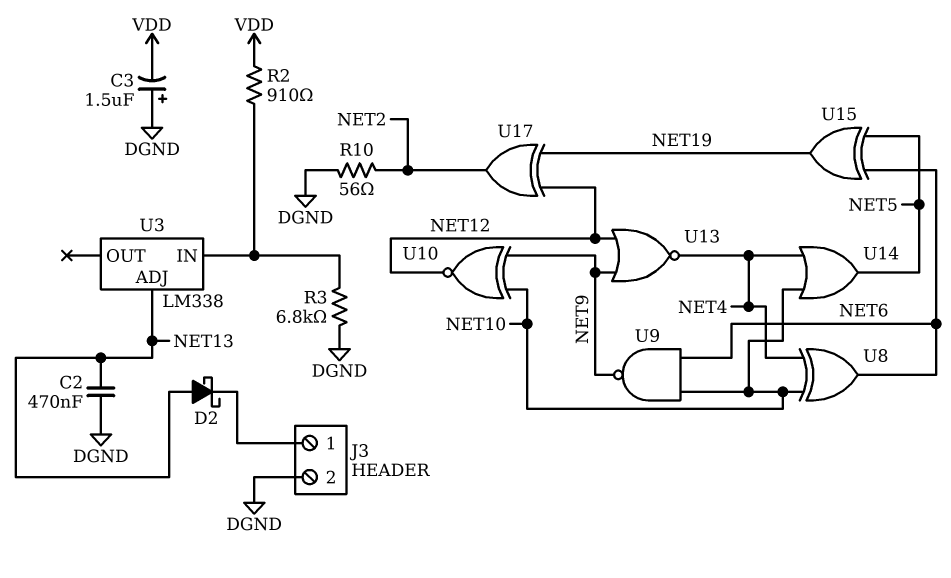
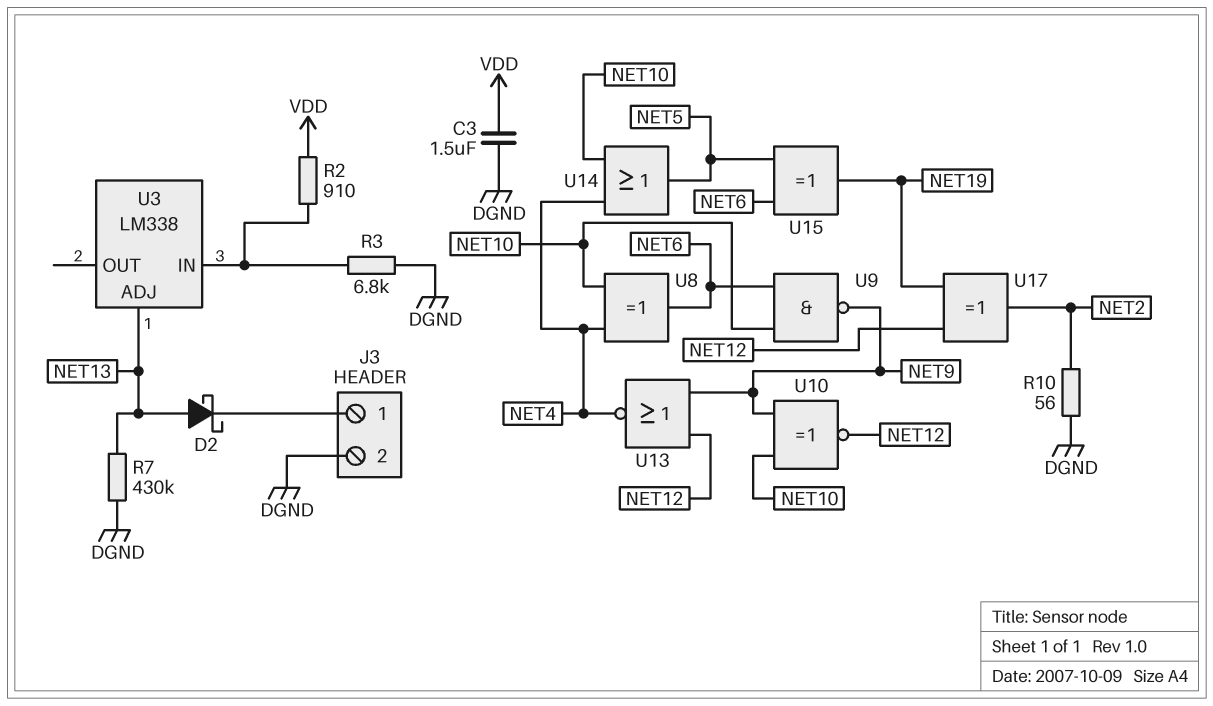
C2: 470nF (DGND, NET13) -> none
C3: 1.5uF (plus DGND, minus VDD) -> 1.5uF (DGND, VDD)
R7: none -> 430k (DGND, NET13)

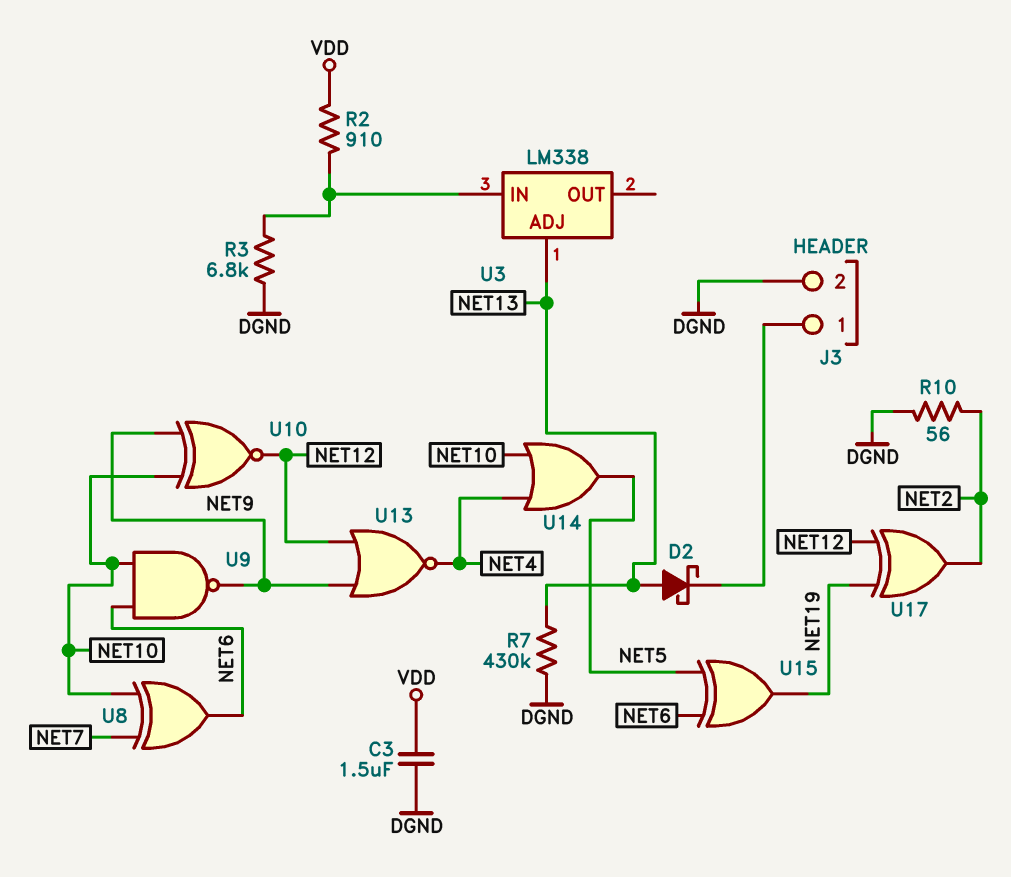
U8: XOR (in NET4, in NET10, out NET6) -> XOR (in NET7, in NET10, out NET6)

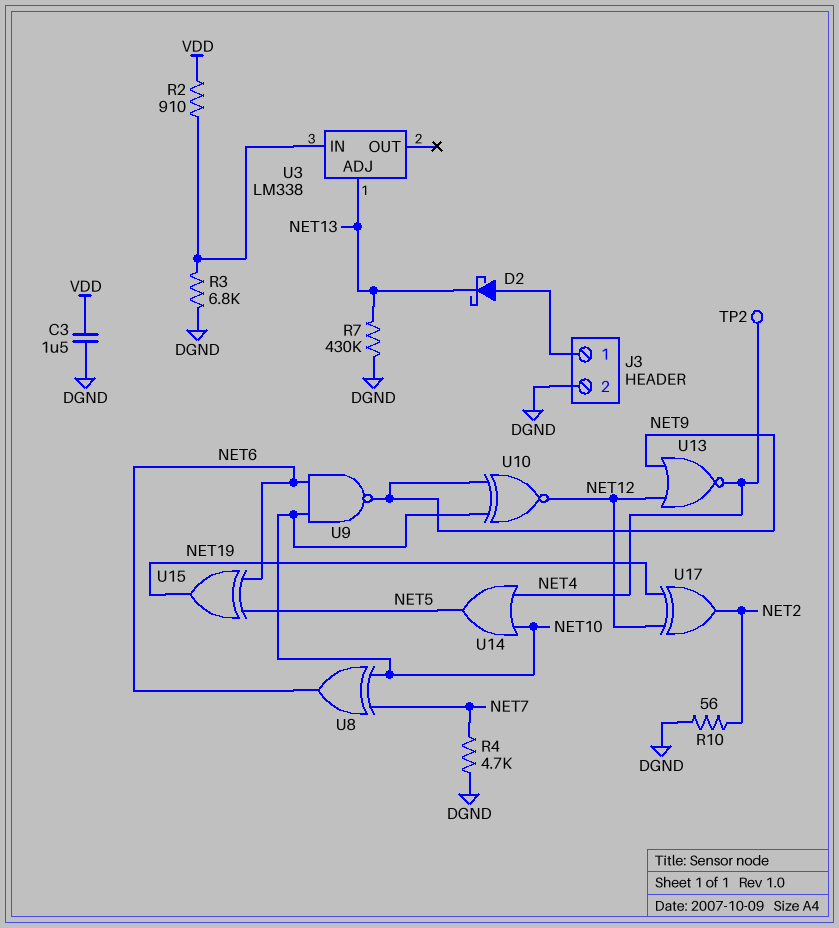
D2: schottky (A NET13, K J3/1) -> schottky (A J3/1, K NET13)
R4: none -> 4.7k (DGND, NET7)
TP2: none -> test point (NET4)

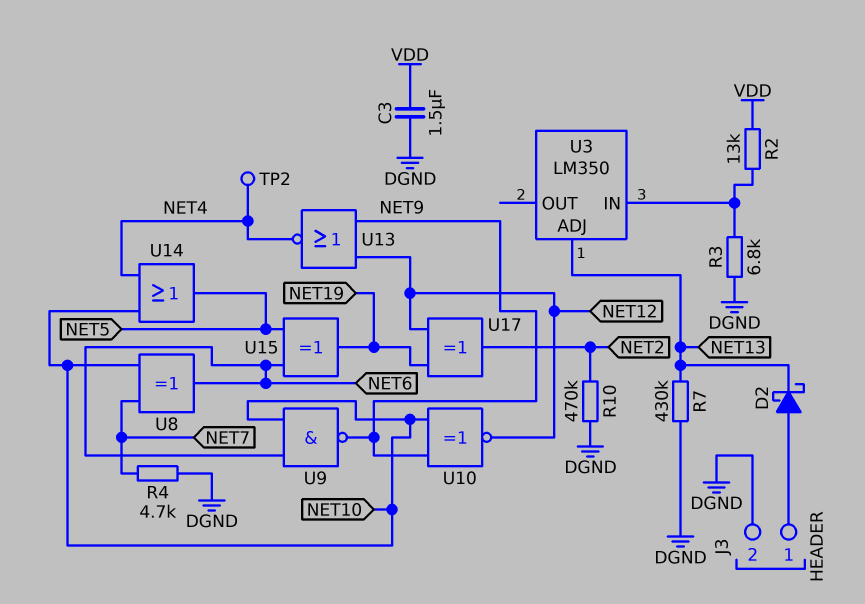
R2: 910 (U3/IN, VDD) -> 13k (U3/IN, VDD)
R10: 56 (DGND, NET2) -> 470k (DGND, NET2)
U3: LM338 -> LM350

